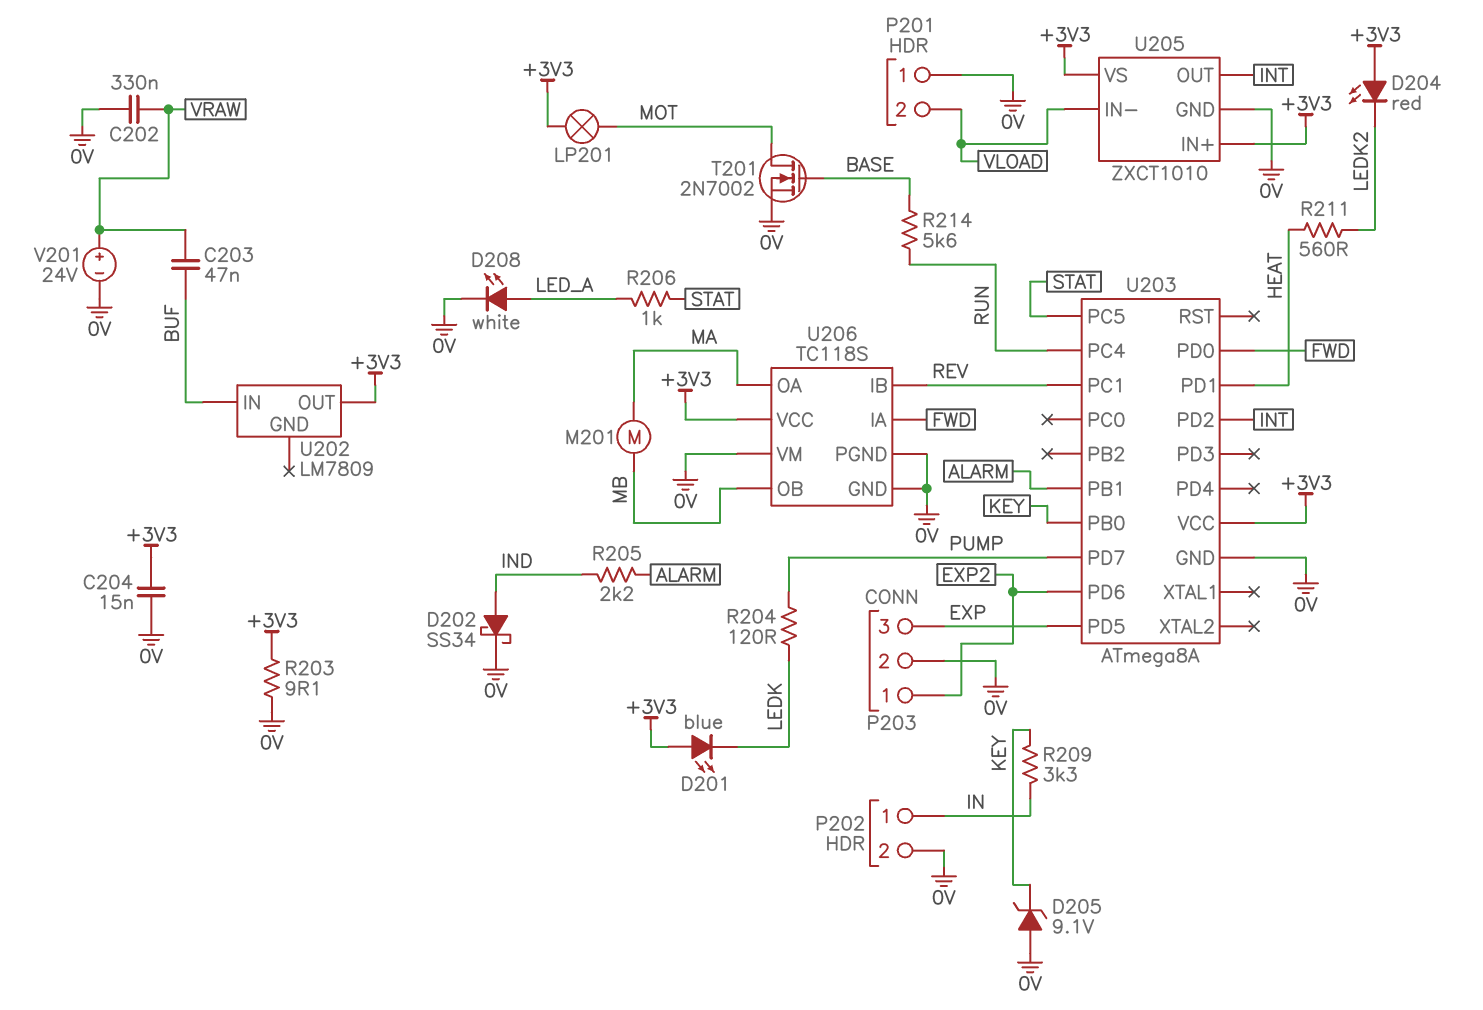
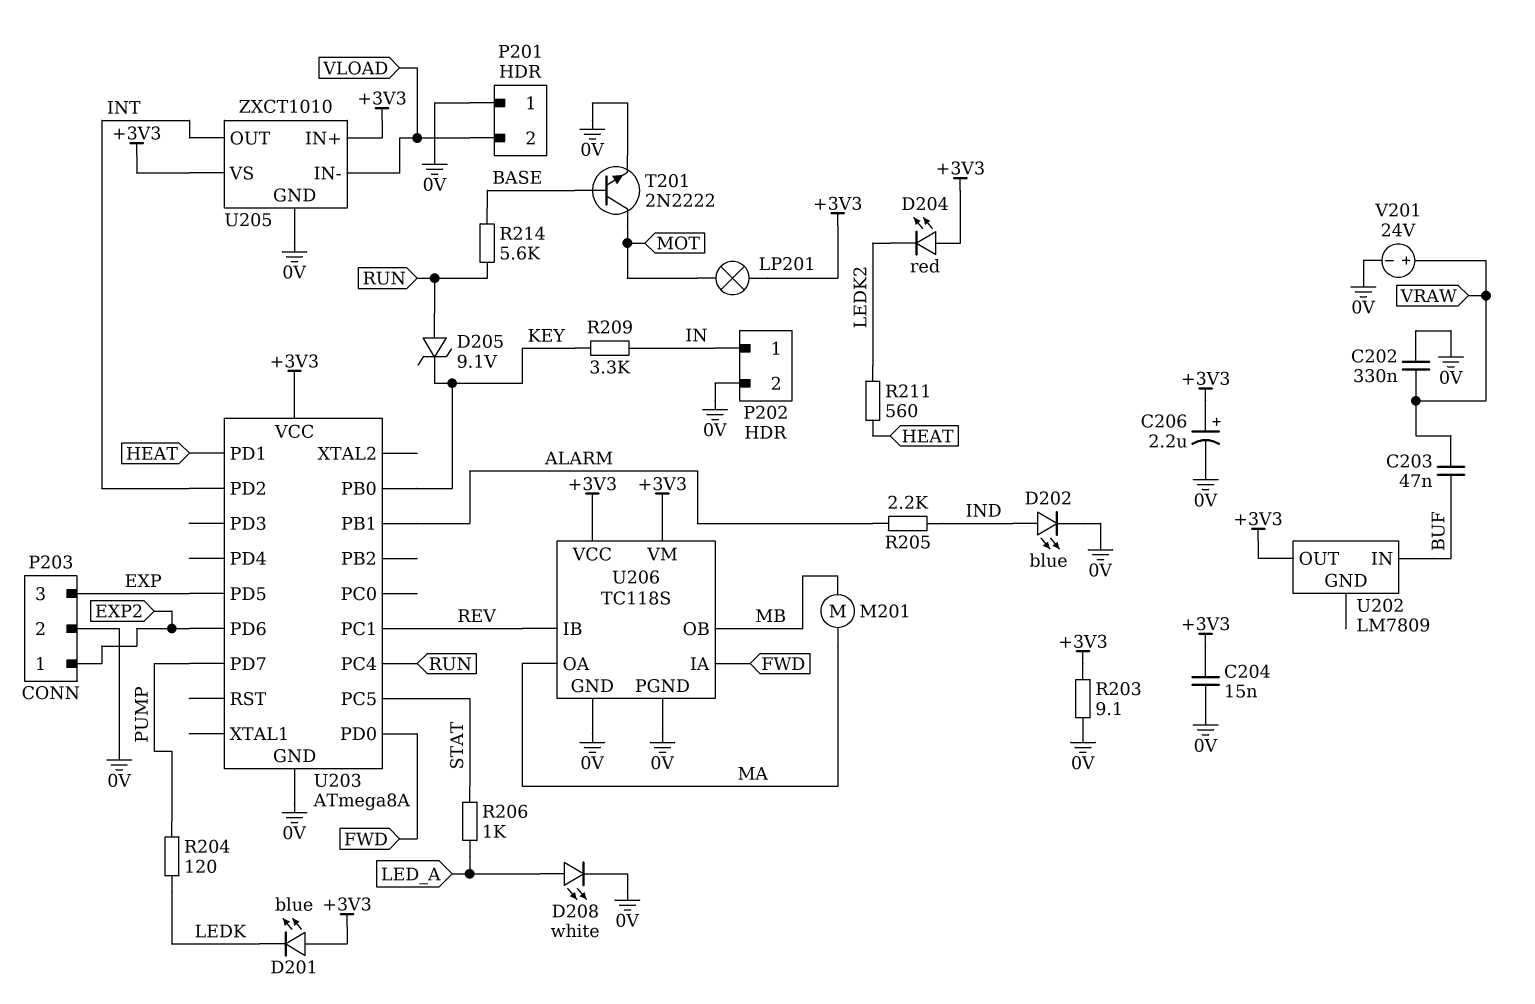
C206: none -> 2.2uF (plus +3V3, minus 0V)
D202: schottky SS34 (A IND, K 0V) -> LED blue (A IND, K 0V)
D205: zener 9.1V (A 0V, K KEY) -> zener 9.1V (A RUN, K KEY)
T201: NMOS 2N7002 (G BASE, D MOT, S 0V) -> NPN 2N2222 (B BASE, C MOT, E 0V)
U206 pin VM: 0V -> +3V3

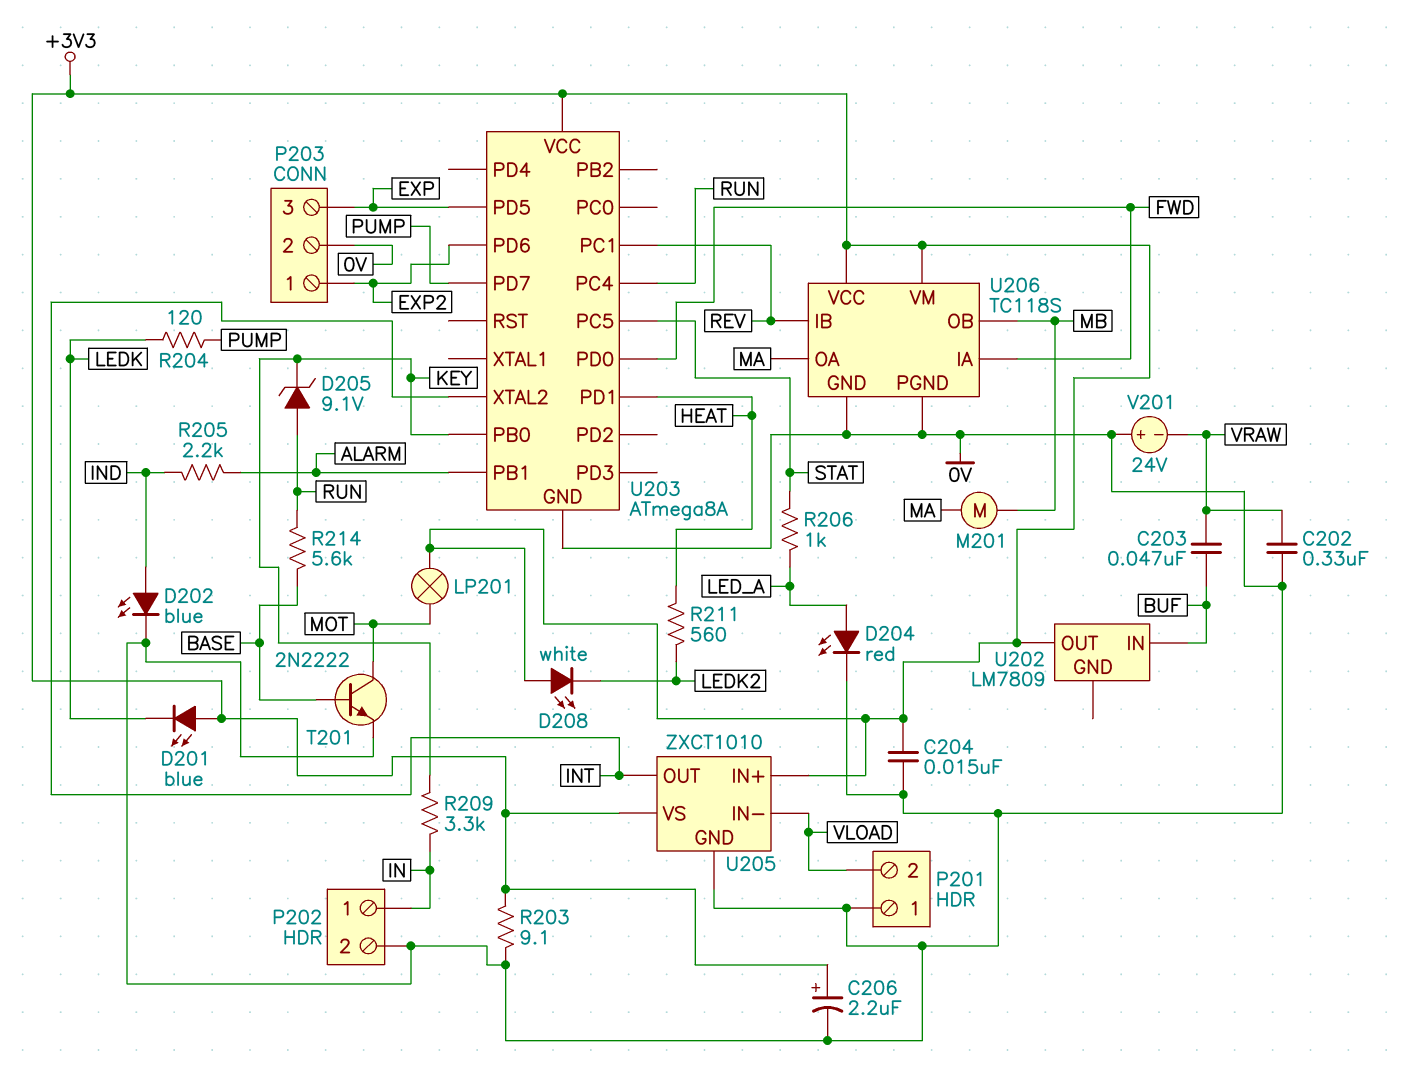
D204: LED red (A +3V3, K LEDK2) -> LED red (A LED_A, K 0V)
D208: LED white (A LED_A, K 0V) -> LED white (A +3V3, K LEDK2)
U203 pin PD2: INT -> none
U203 pin XTAL2: none -> INT
V201: 24V (plus VRAW, minus 0V) -> 24V (plus 0V, minus VRAW)

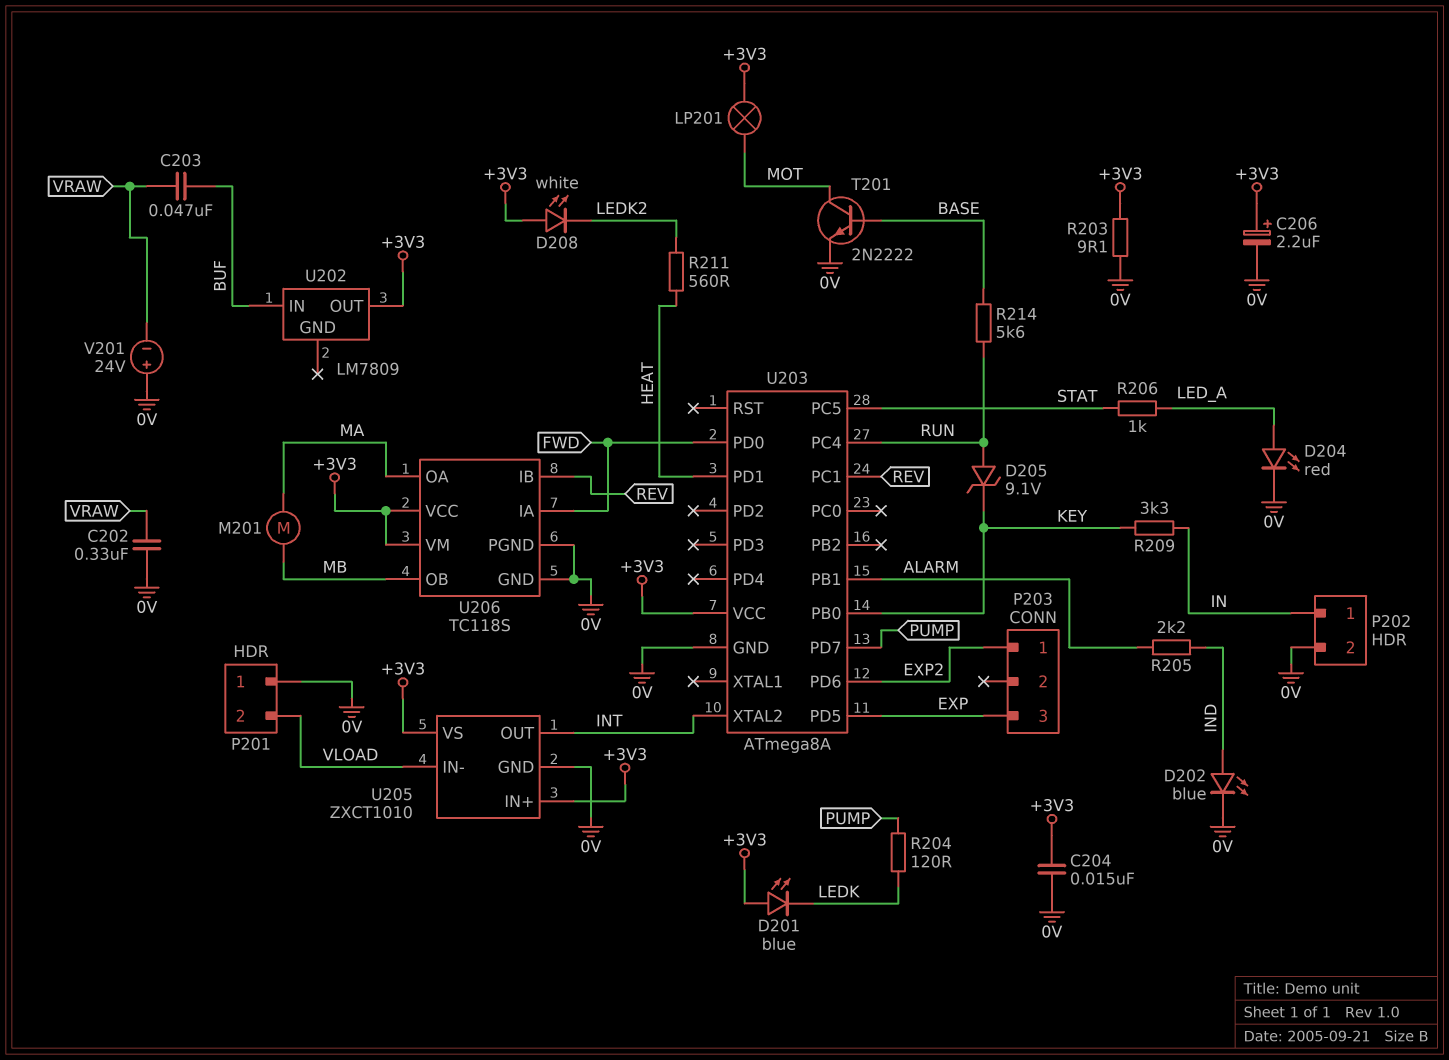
P203 pin 2: 0V -> none

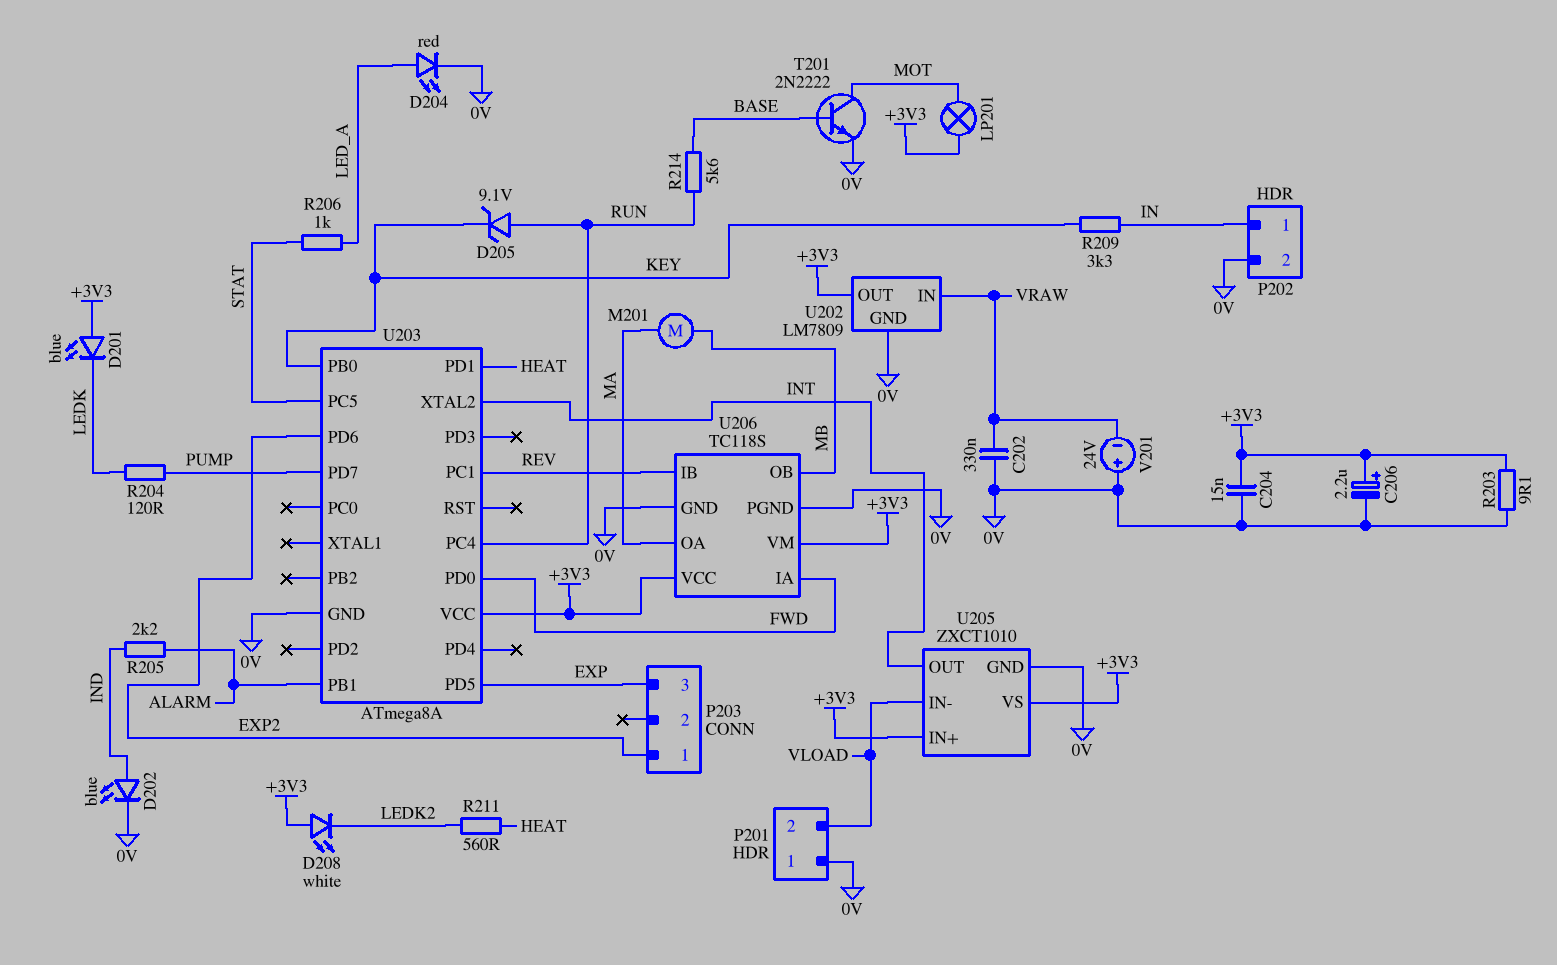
C203: 47nF (BUF, VRAW) -> none
U202 pin GND: none -> 0V
U202 pin IN: BUF -> VRAW

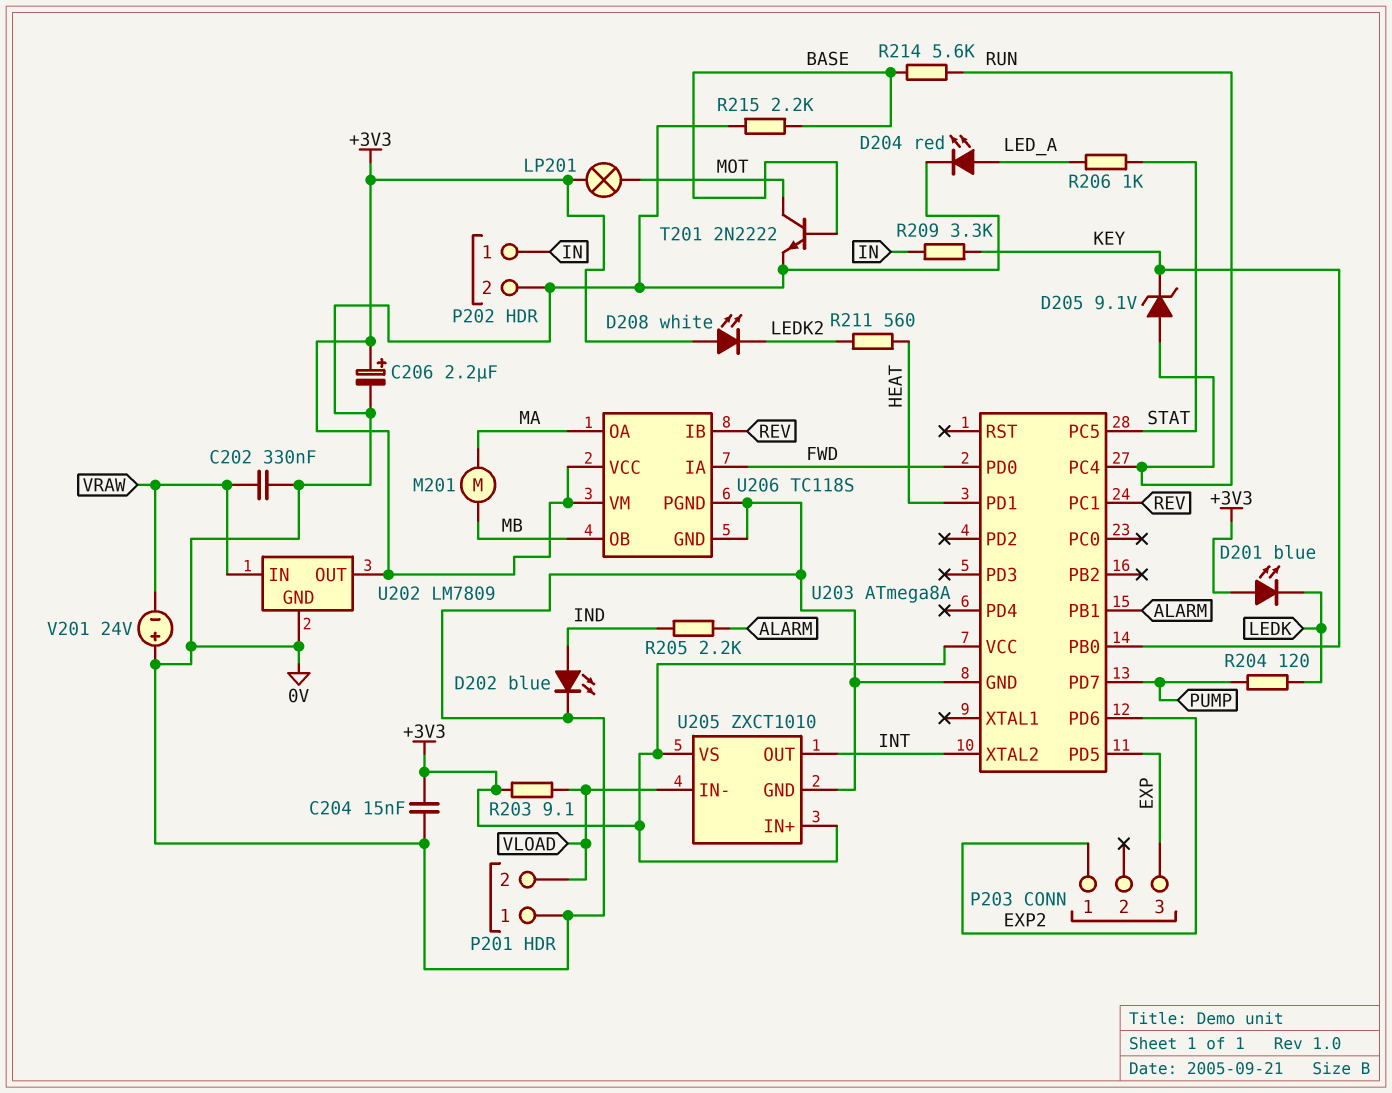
R203: 9.1 (+3V3, 0V) -> 9.1 (+3V3, VLOAD)
R215: none -> 2.2k (0V, BASE)

